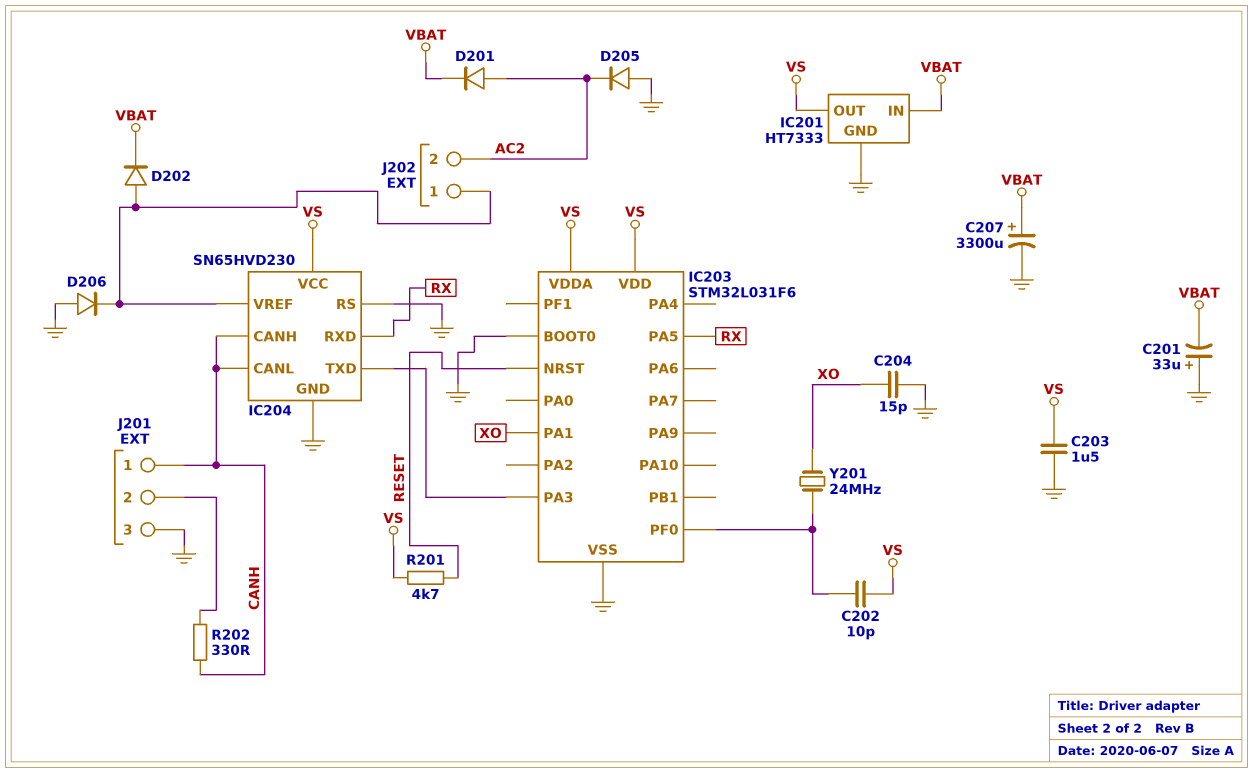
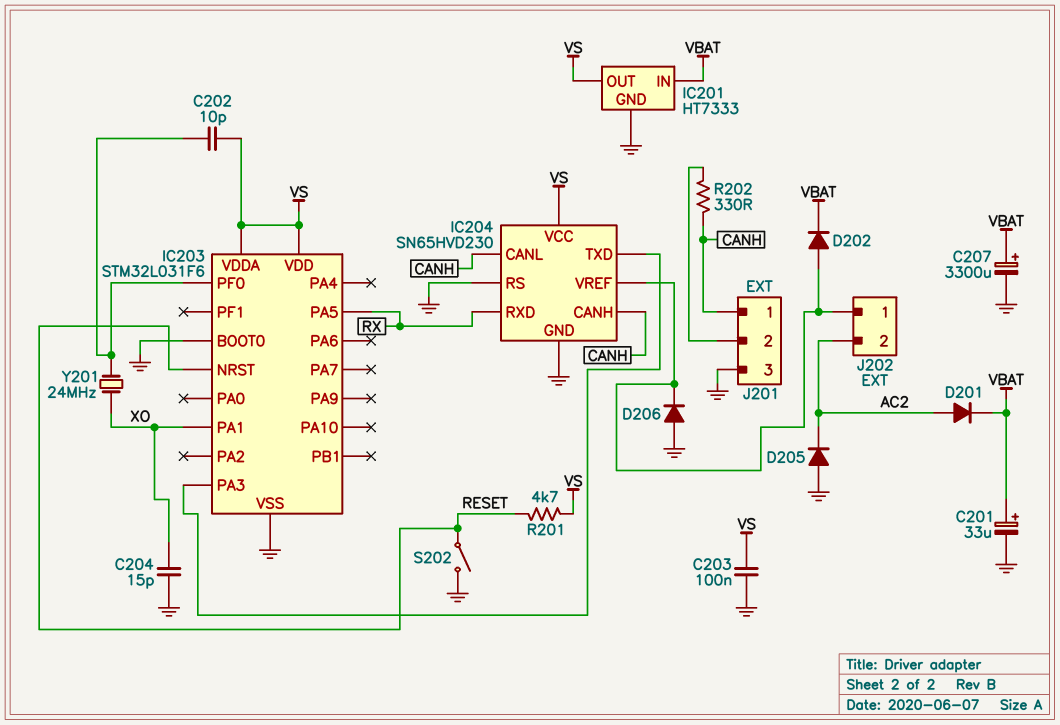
C201: 33uF (plus GND, minus VBAT) -> 33uF (plus VBAT, minus GND)
C203: 1.5uF (GND, VS) -> 100nF (GND, VS)
S202: none -> switch (GND, RESET)

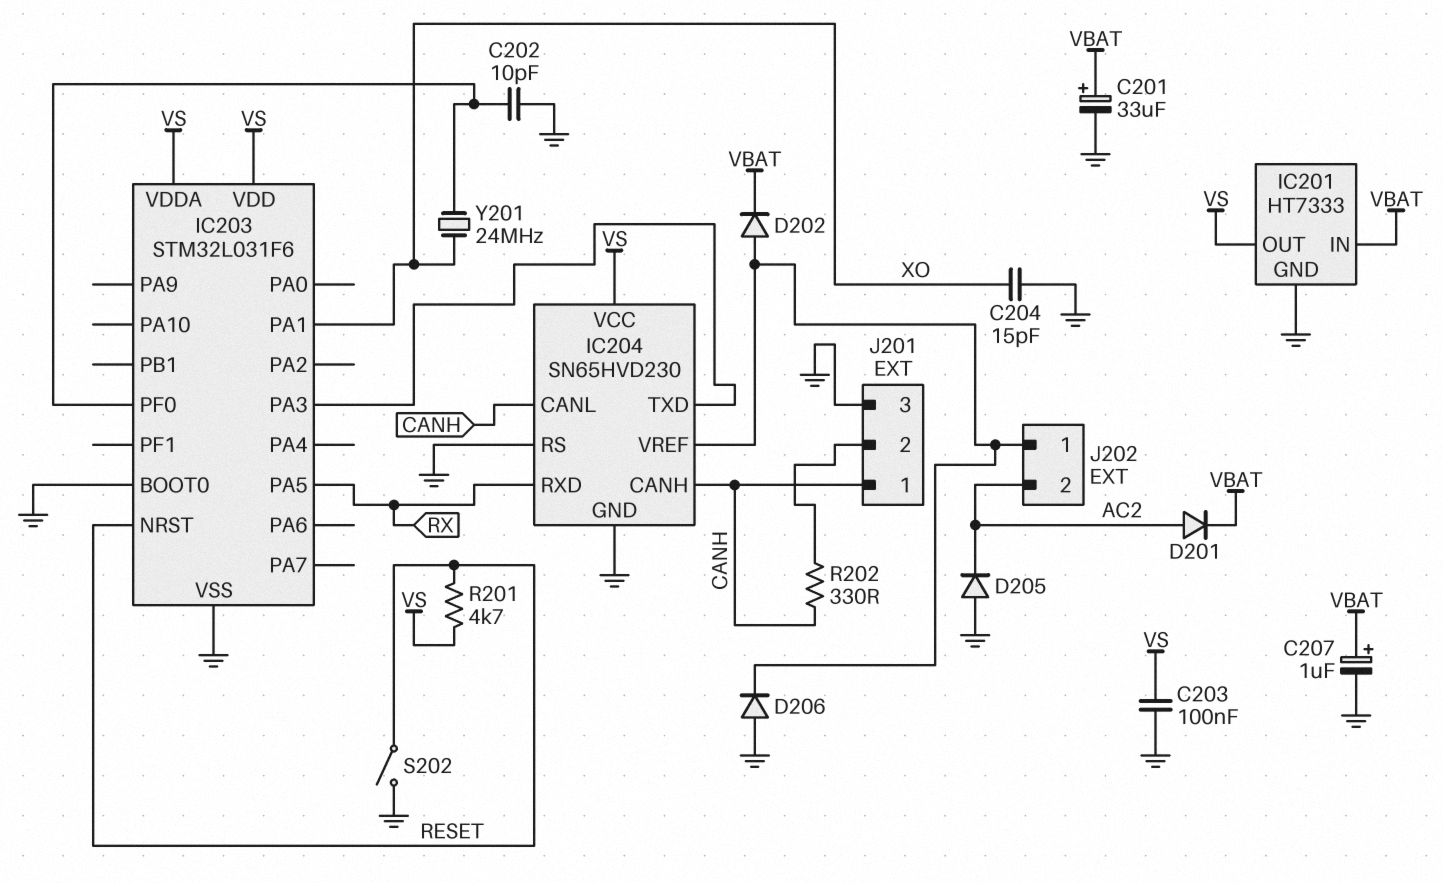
C202: 10pF (IC203/PF0, VS) -> 10pF (GND, IC203/PF0)
C207: 3300uF (plus VBAT, minus GND) -> 1uF (plus VBAT, minus GND)

